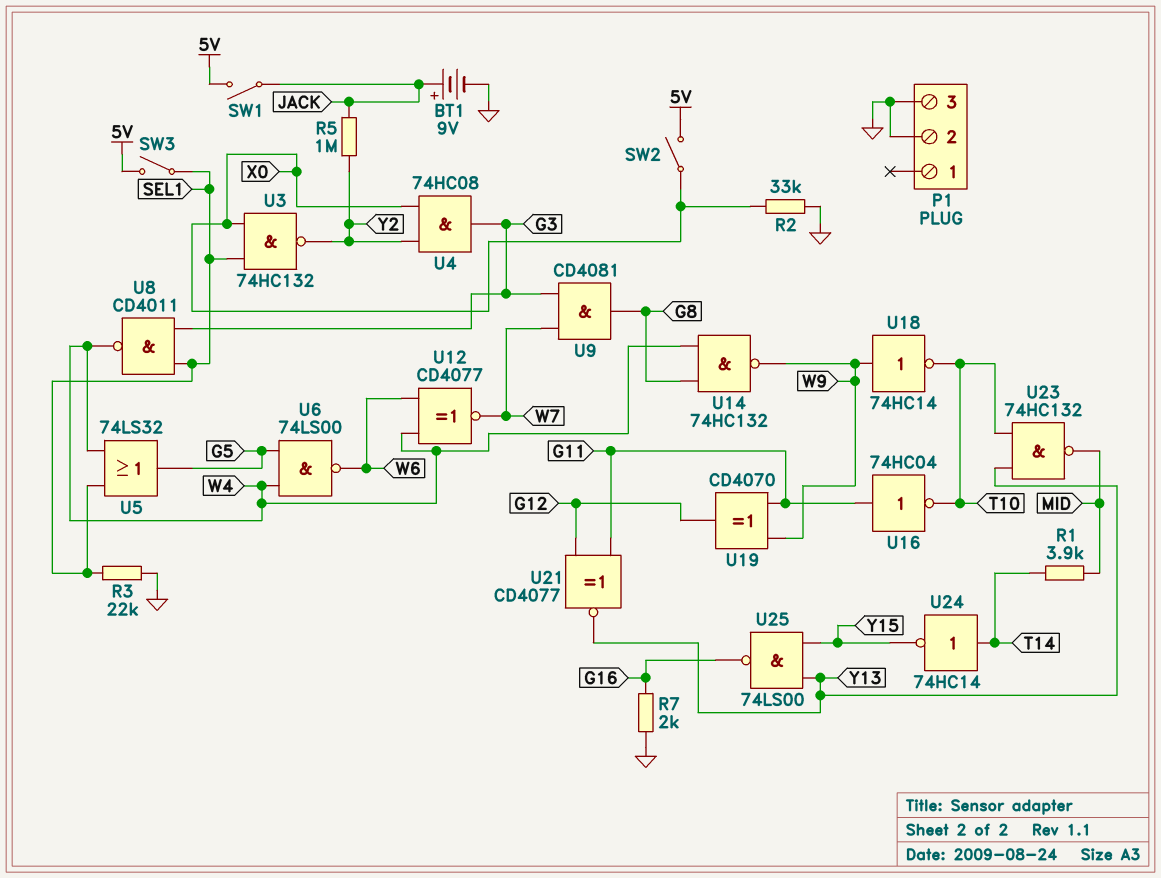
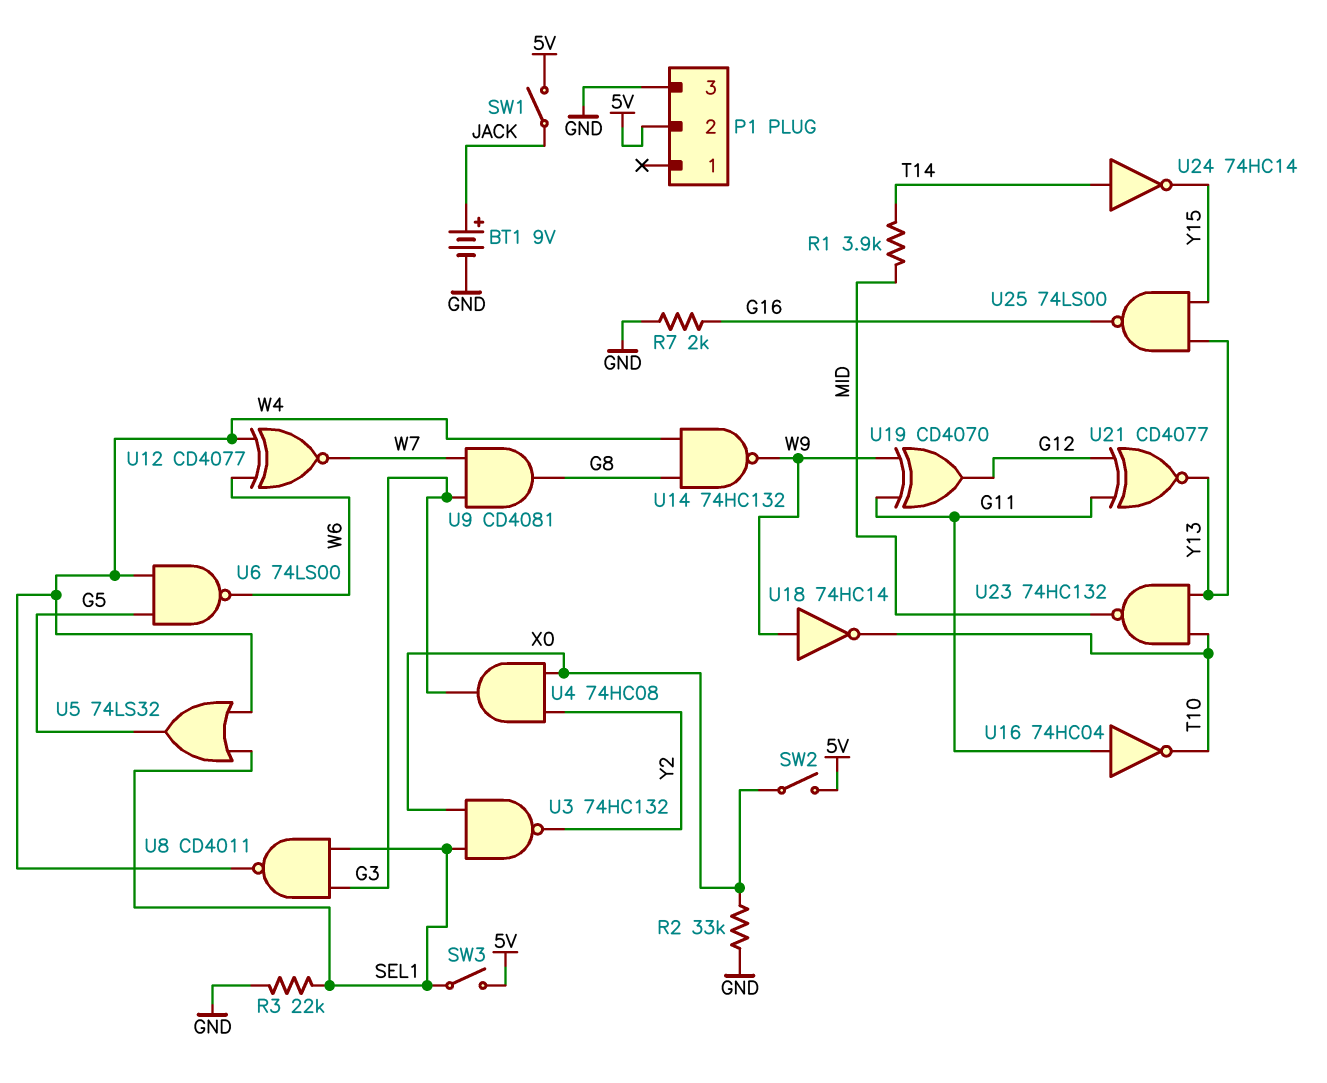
P1 pin 2: GND -> 5V
R5: 1M (JACK, Y2) -> none

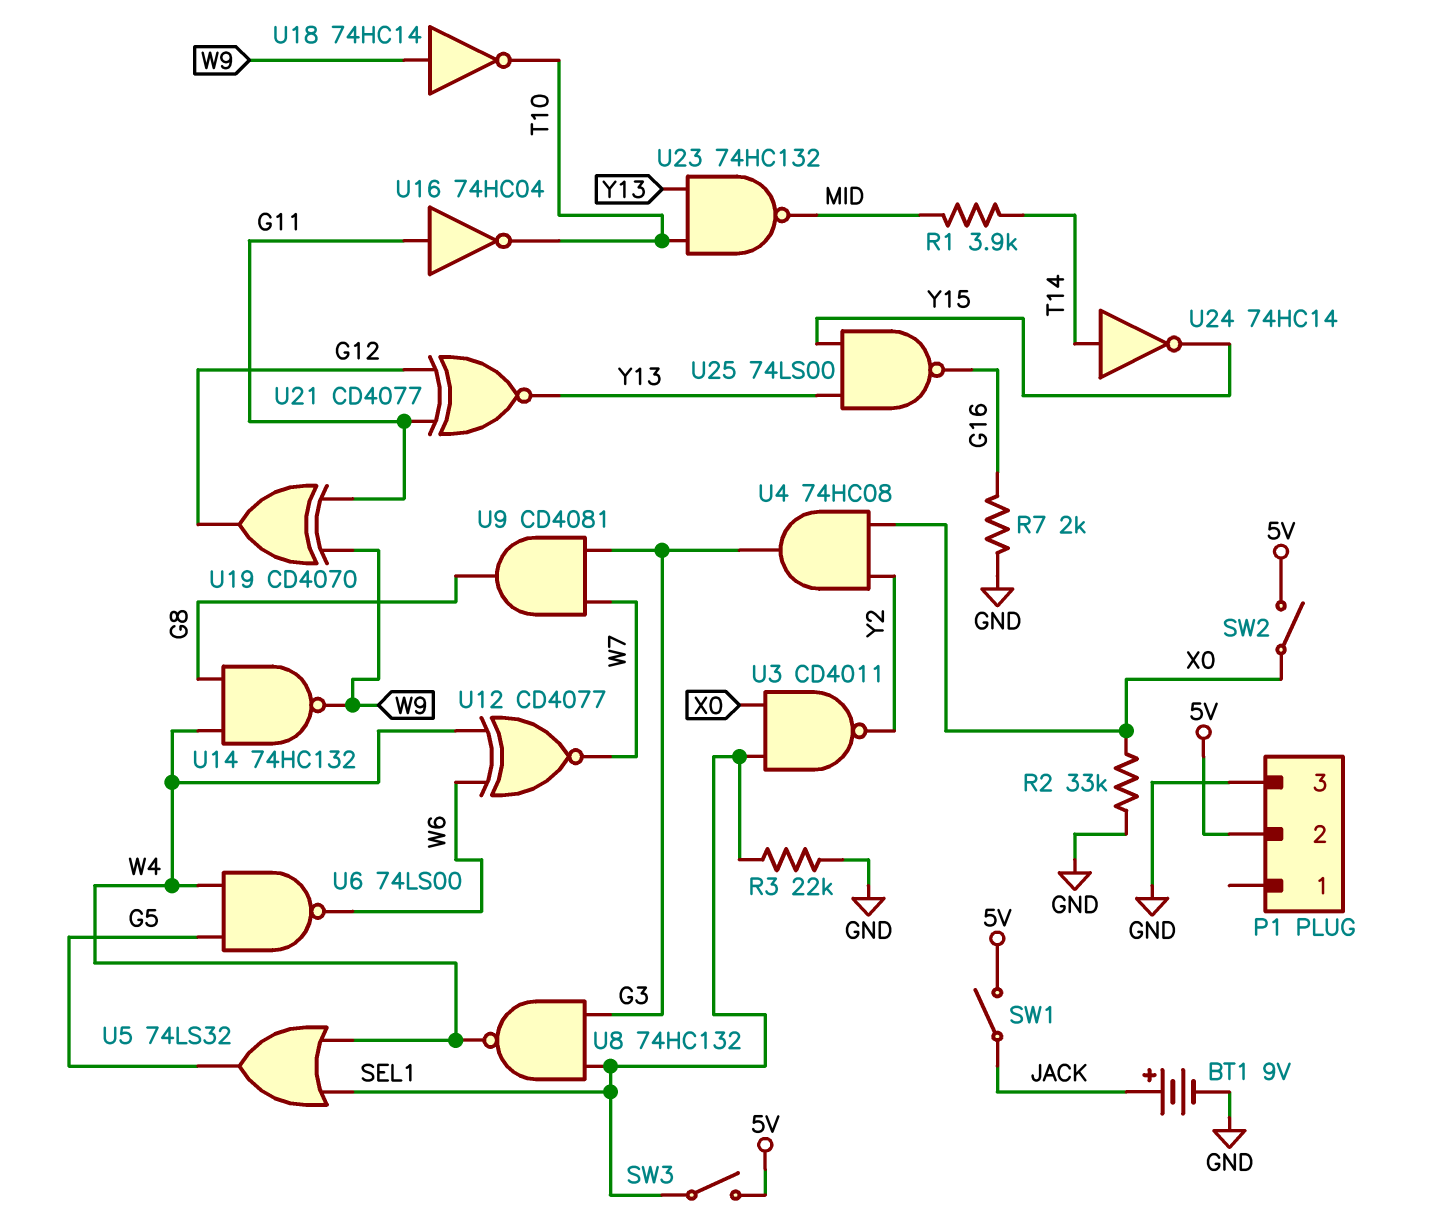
U3: NAND 74HC132 (in SEL1, in X0, out Y2) -> NAND CD4011 (in SEL1, in X0, out Y2)
U8: NAND CD4011 (in G3, in SEL1, out W4) -> NAND 74HC132 (in G3, in SEL1, out W4)

